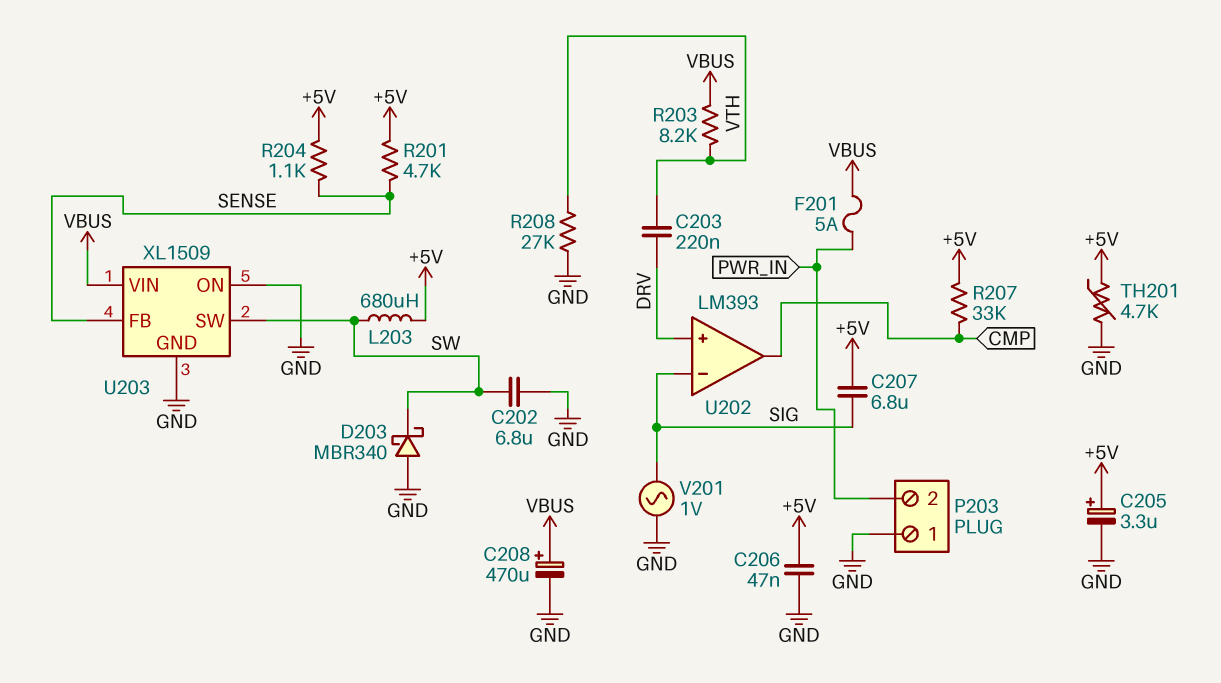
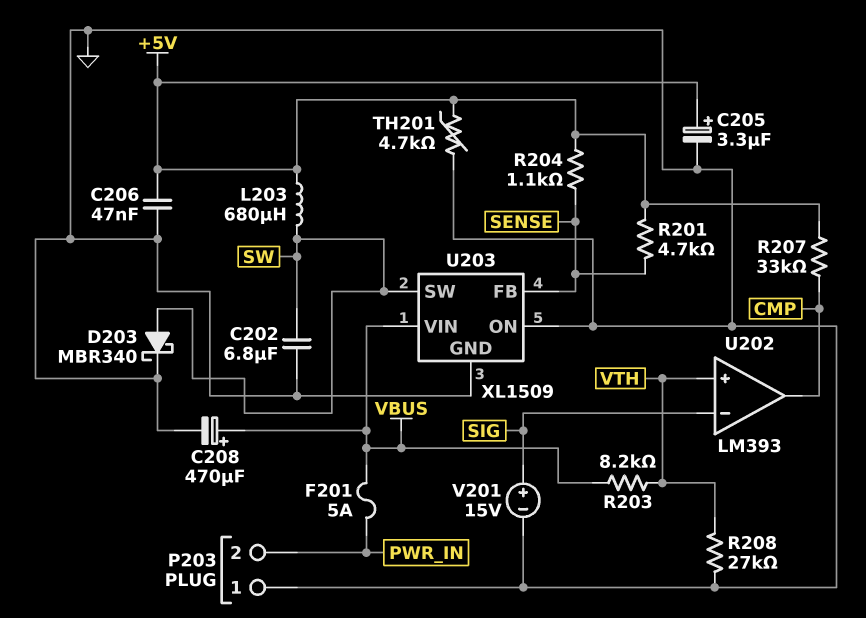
C203: 220nF (DRV, VTH) -> none
C207: 6.8uF (+5V, SIG) -> none
D203: schottky MBR340 (A GND, K SW) -> schottky MBR340 (A SW, K GND)
U202 pin in+: DRV -> VTH
V201: AC 1V (GND, SIG) -> 15V (plus SIG, minus GND)

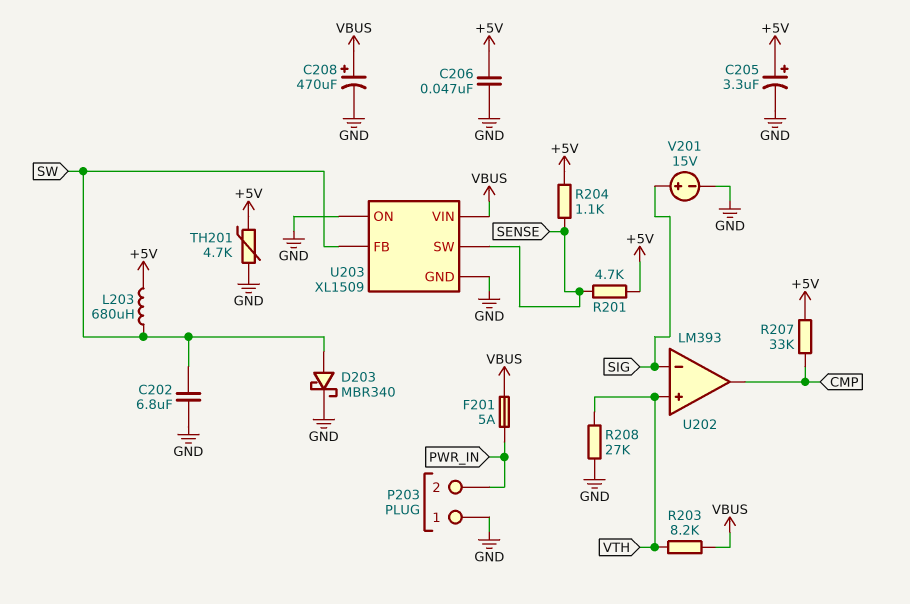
U203 pin FB: SENSE -> SW
U203 pin SW: SW -> SENSE

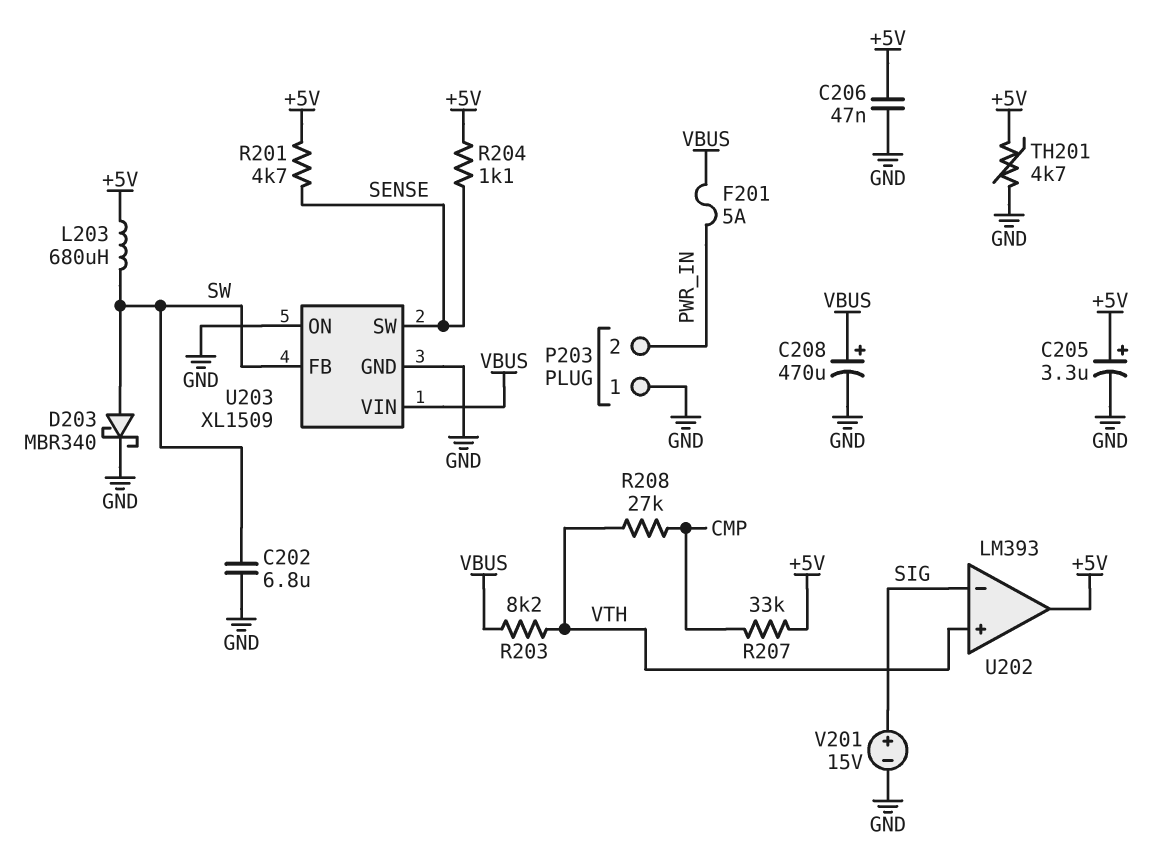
R208: 27k (GND, VTH) -> 27k (CMP, VTH)
U202 pin out: CMP -> +5V

